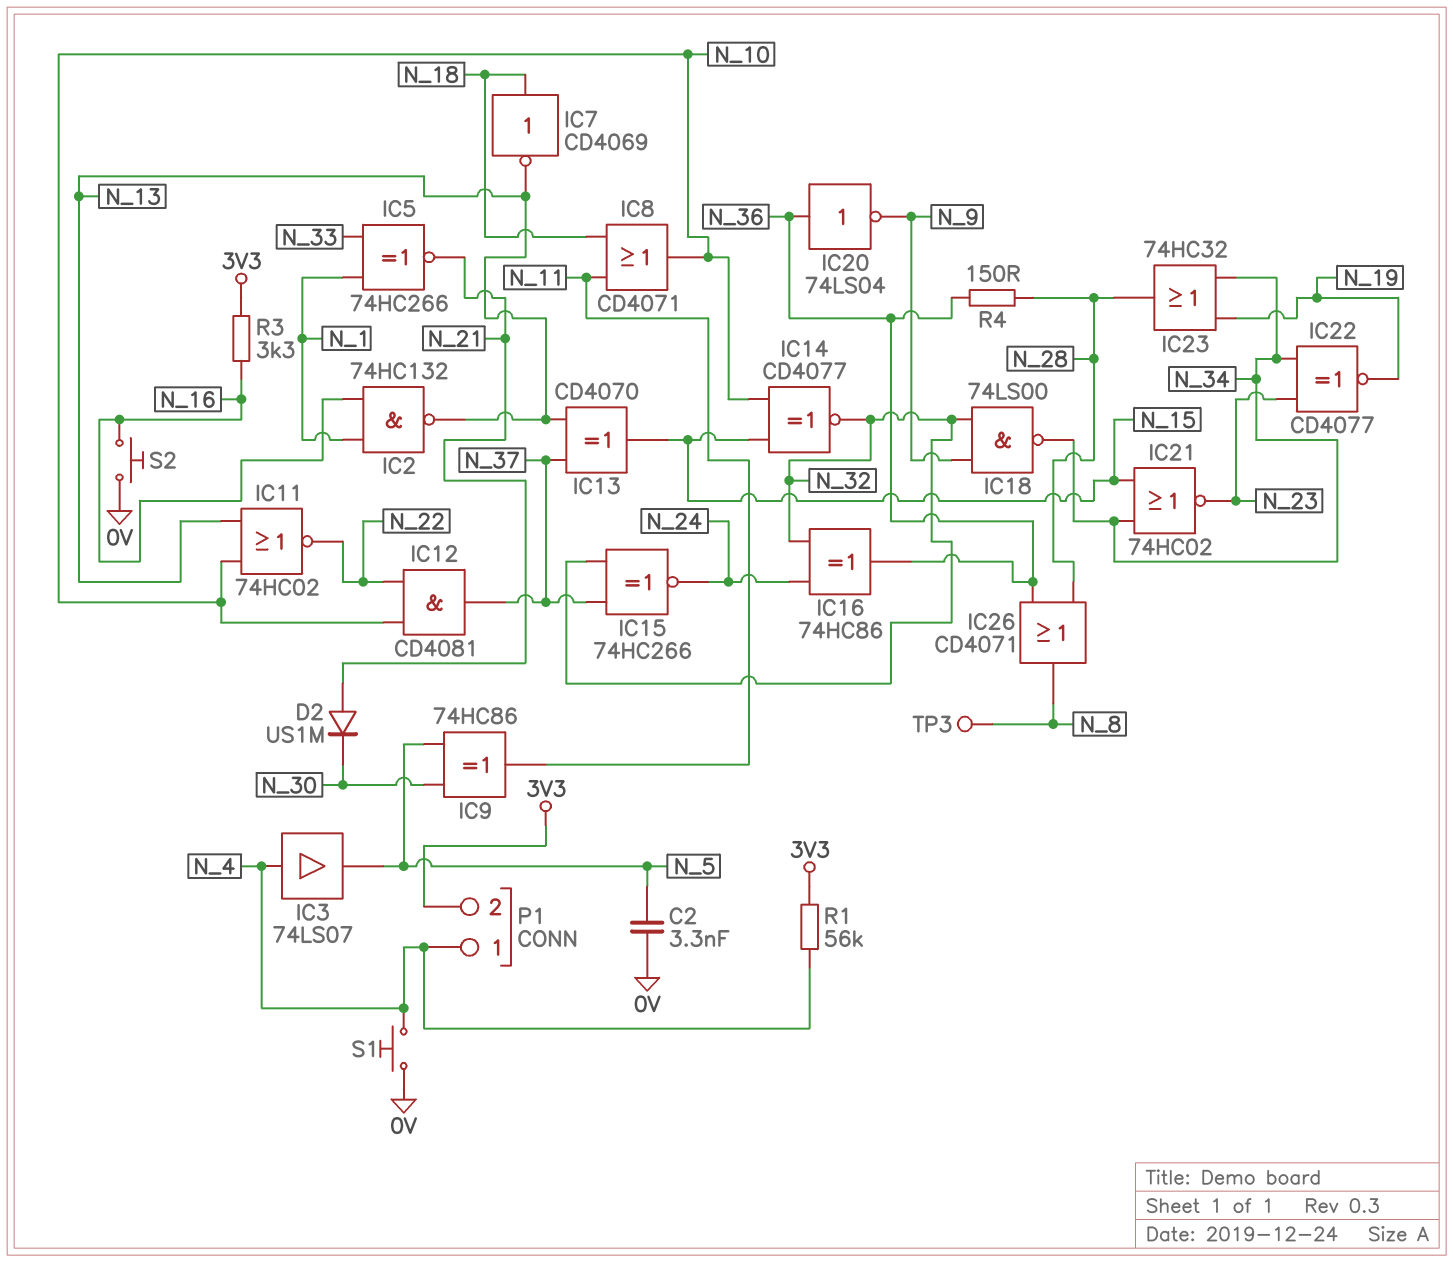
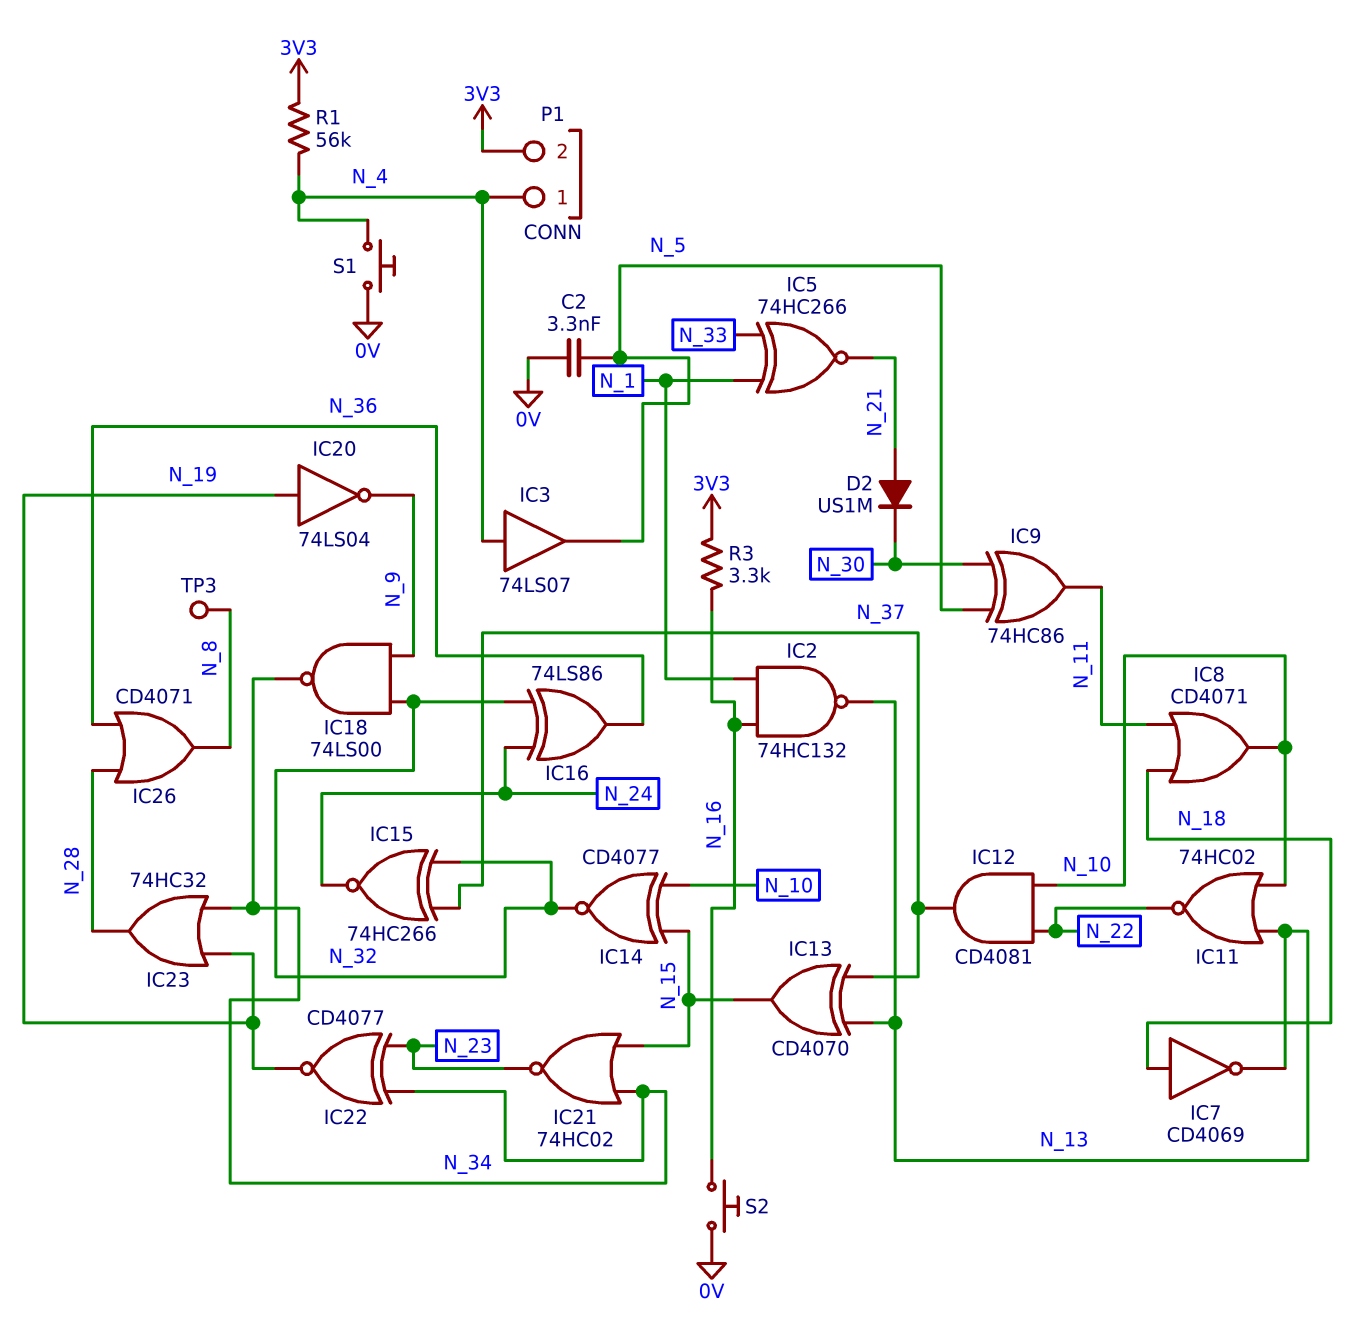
IC16: XOR 74HC86 (in N_24, in N_32, out N_36) -> XOR 74LS86 (in N_24, in N_32, out N_36)
IC20: NOT 74LS04 (in N_36, out N_9) -> NOT 74LS04 (in N_19, out N_9)
R4: 150 (N_28, N_36) -> none

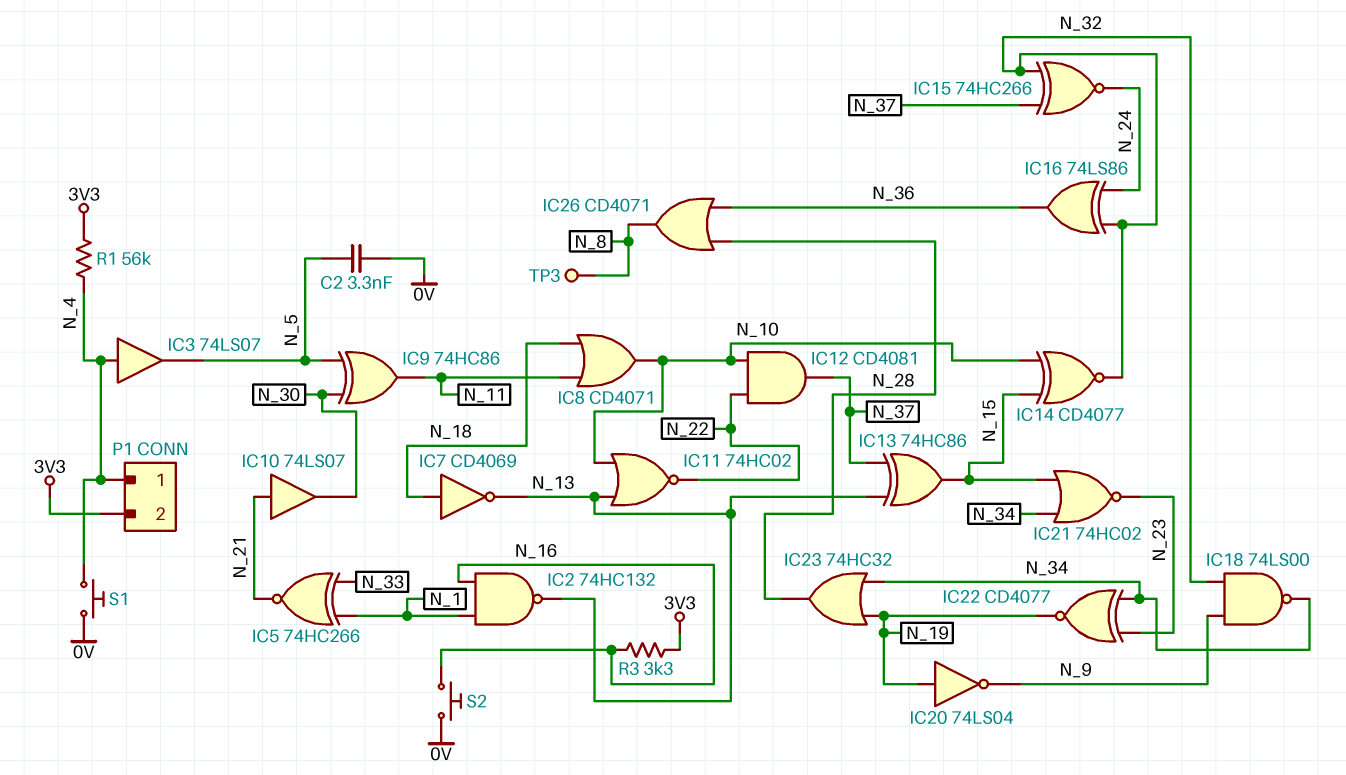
D2: diode US1M (A N_21, K N_30) -> none
IC10: none -> buffer 74LS07 (in N_21, out N_30)
IC13: XOR CD4070 (in N_13, in N_37, out N_15) -> XOR 74HC86 (in N_13, in N_37, out N_15)

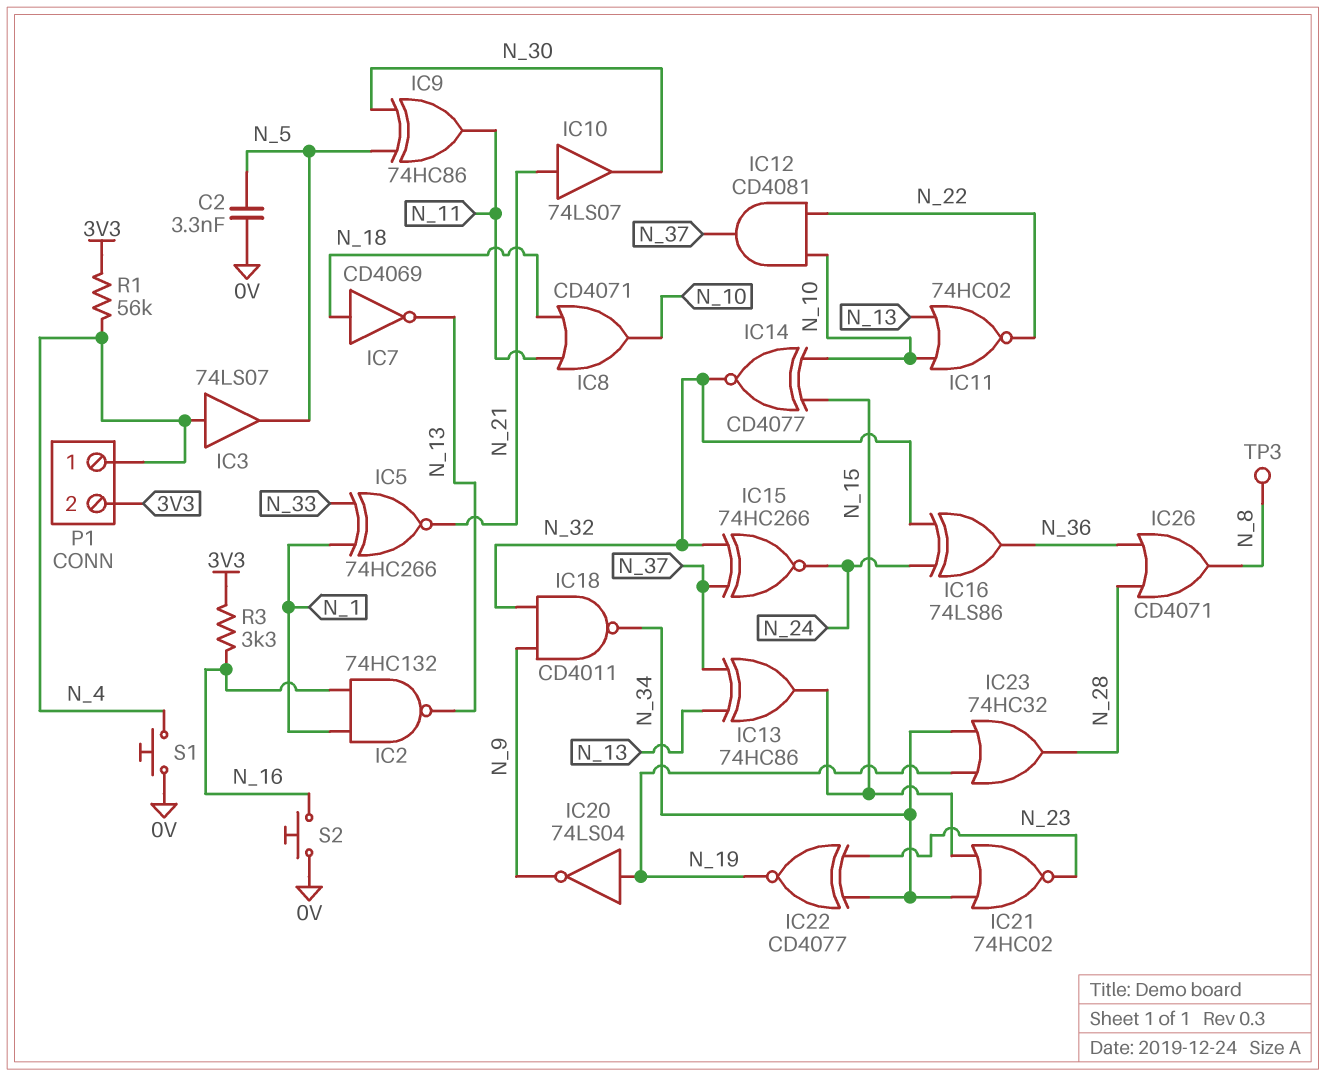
IC18: NAND 74LS00 (in N_9, in N_32, out N_34) -> NAND CD4011 (in N_9, in N_32, out N_34)

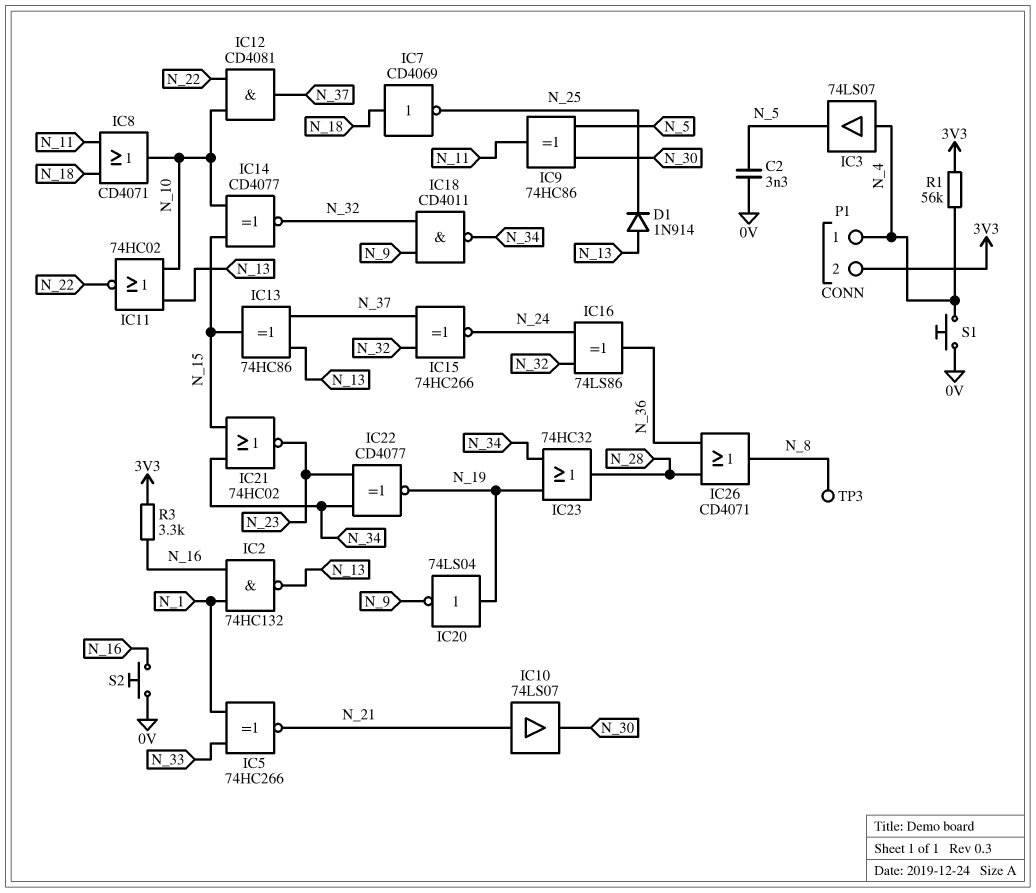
D1: none -> diode 1N914 (A N_13, K N_25)
IC7: NOT CD4069 (in N_18, out N_13) -> NOT CD4069 (in N_18, out N_25)

